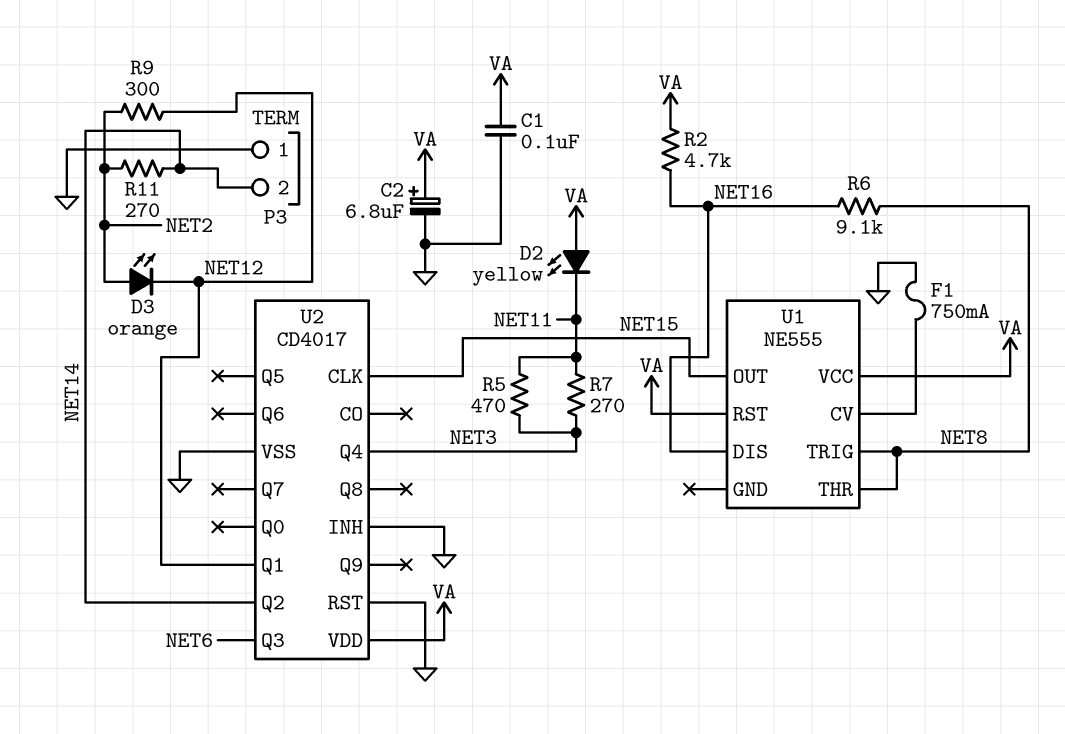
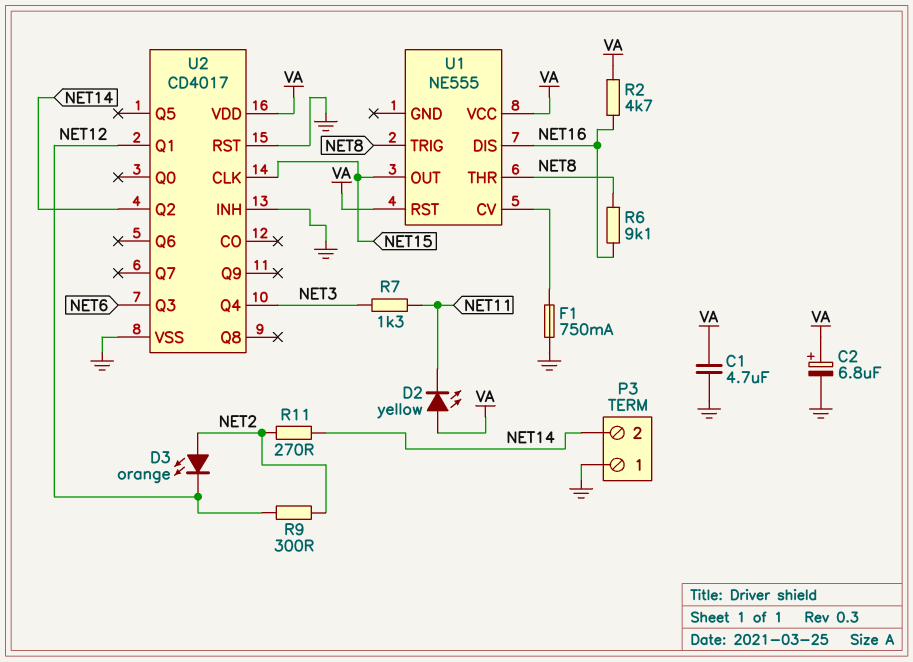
C1: 100nF (GND, VA) -> 4.7uF (GND, VA)
R5: 470 (NET3, NET11) -> none
R7: 270 (NET3, NET11) -> 1.3k (NET3, NET11)

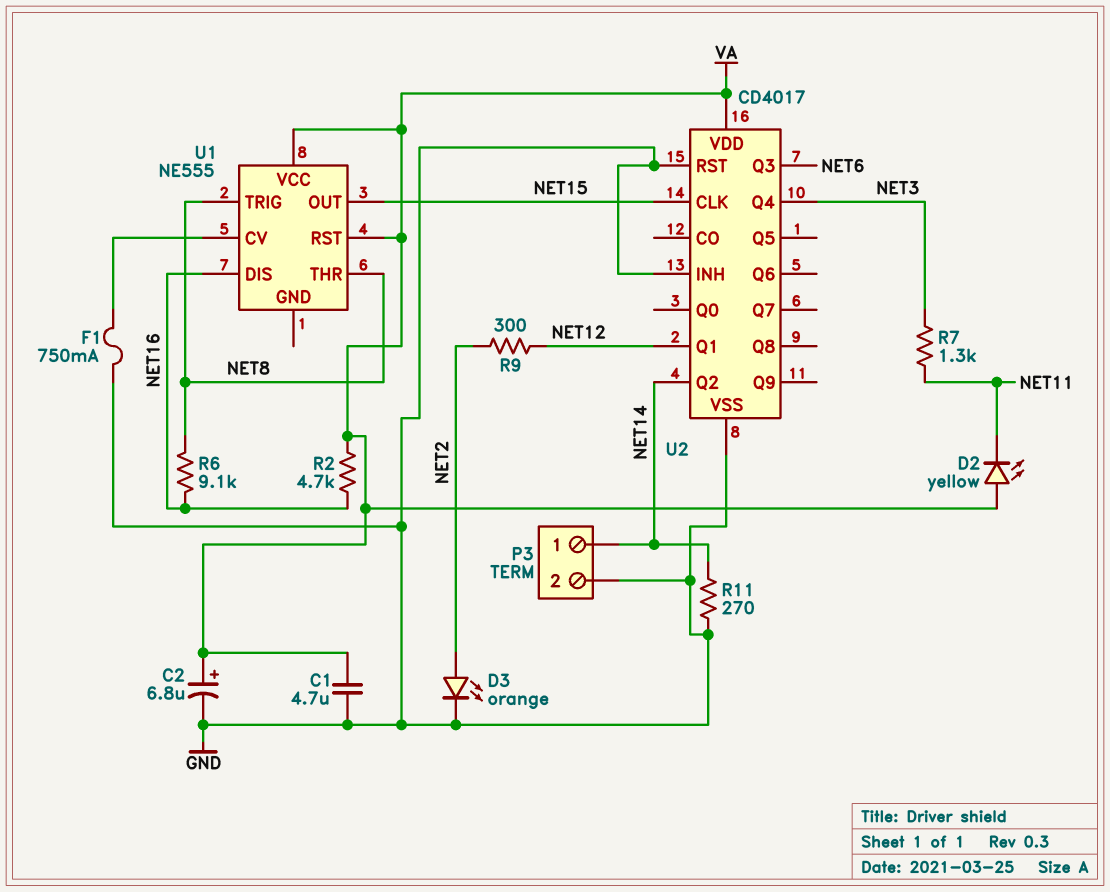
D3: LED orange (A NET2, K NET12) -> LED orange (A NET2, K GND)
P3 pin 1: GND -> NET14
P3 pin 2: NET14 -> GND
R11: 270 (NET2, NET14) -> 270 (GND, NET14)

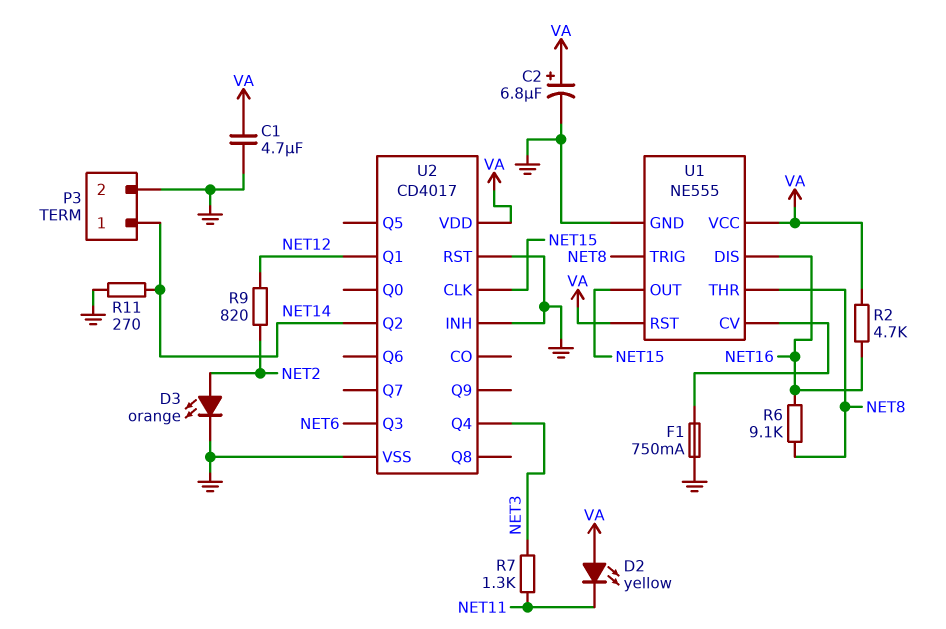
R9: 300 (NET2, NET12) -> 820 (NET2, NET12)
U1 pin GND: none -> GND

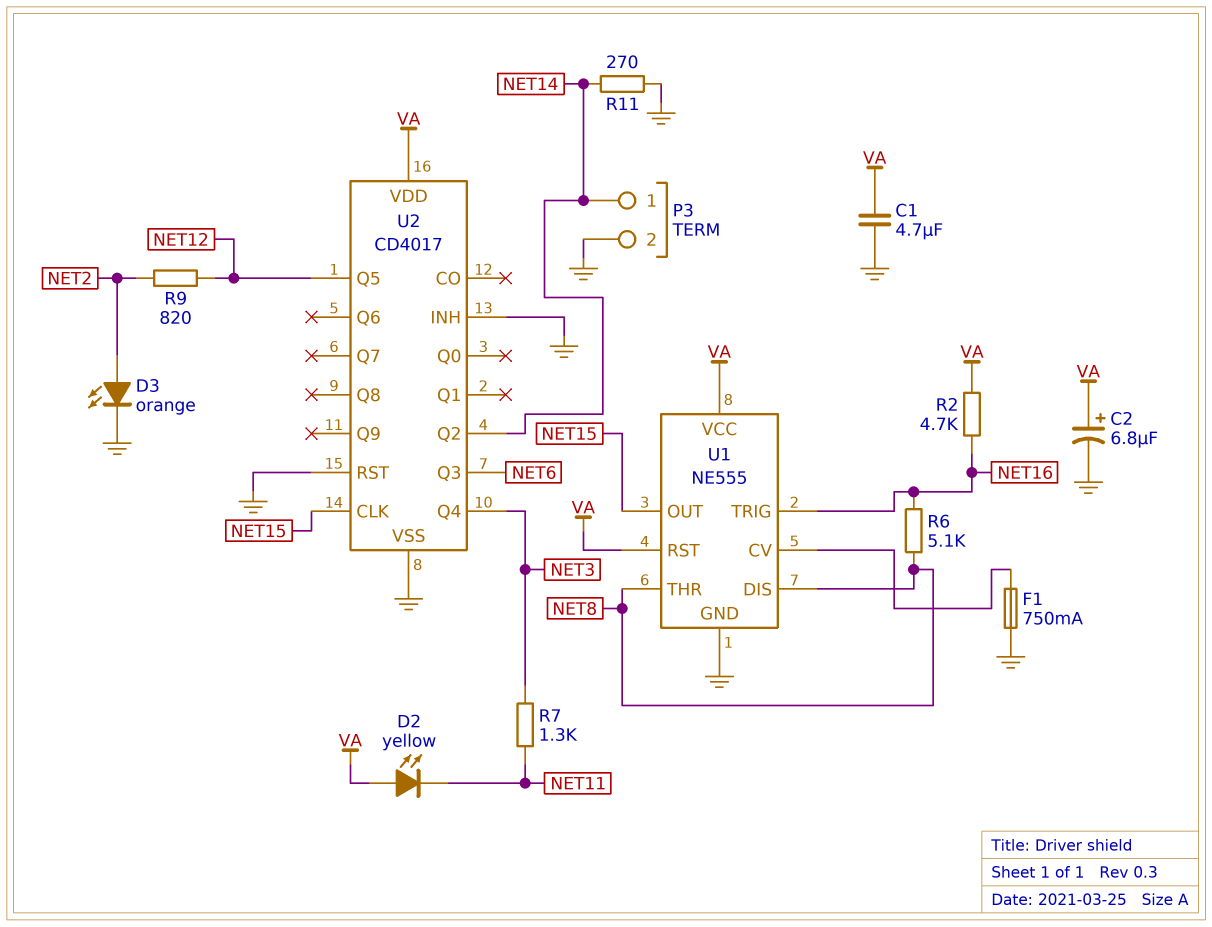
R6: 9.1k (NET8, NET16) -> 5.1k (NET8, NET16)
U1 pin DIS: NET16 -> NET8
U1 pin TRIG: NET8 -> NET16
U2 pin Q1: NET12 -> none
U2 pin Q5: none -> NET12

